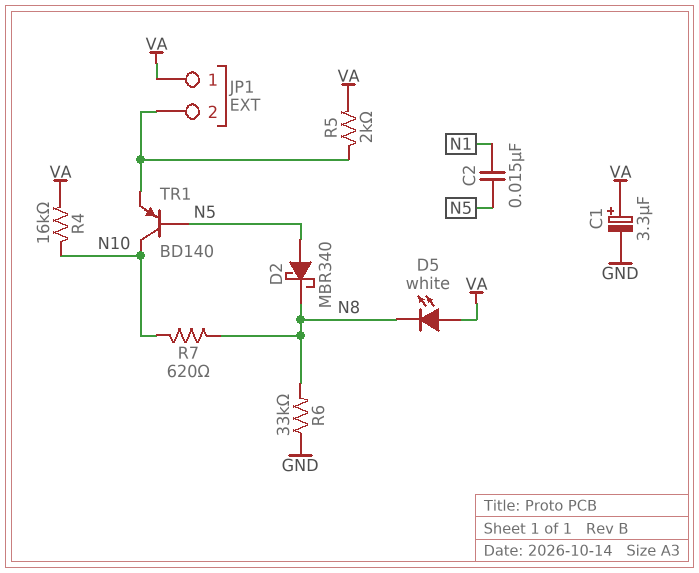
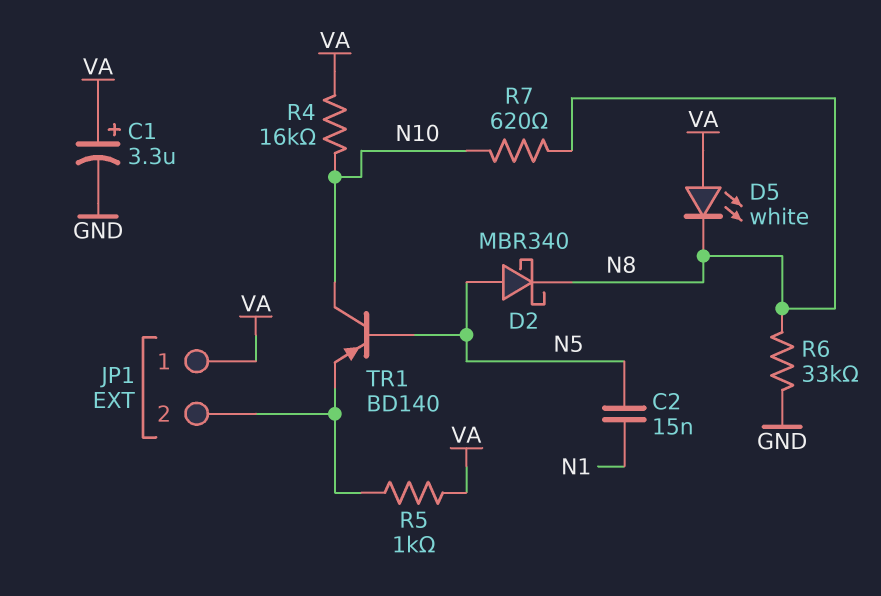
R5: 2k (JP1/2, VA) -> 1k (JP1/2, VA)

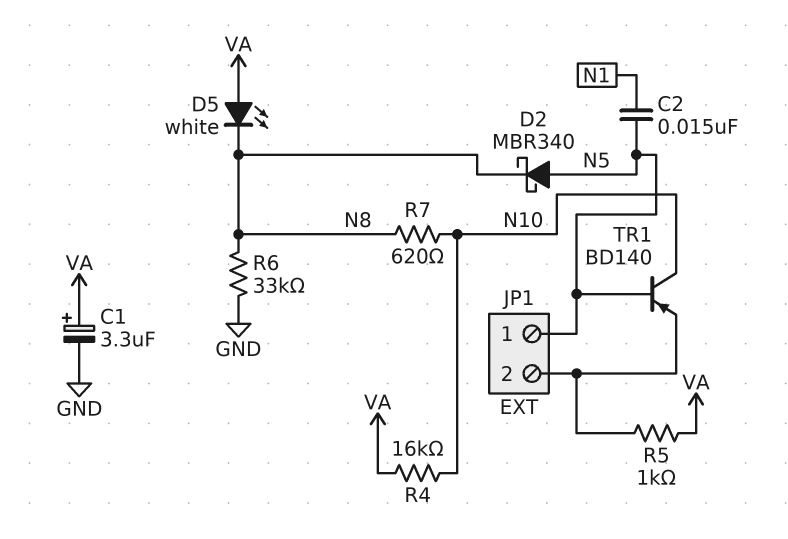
JP1 pin 1: VA -> N5

